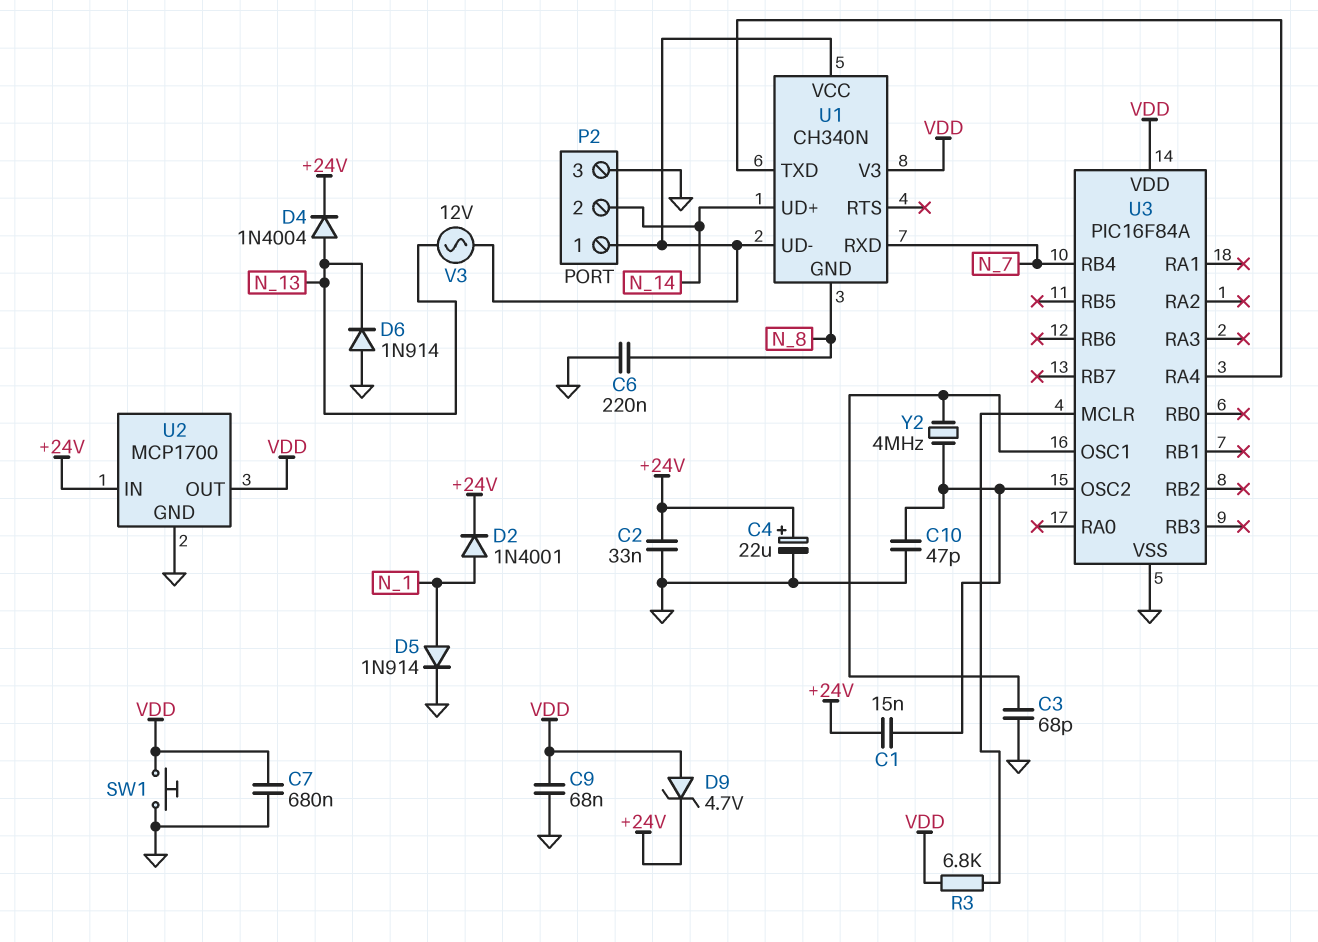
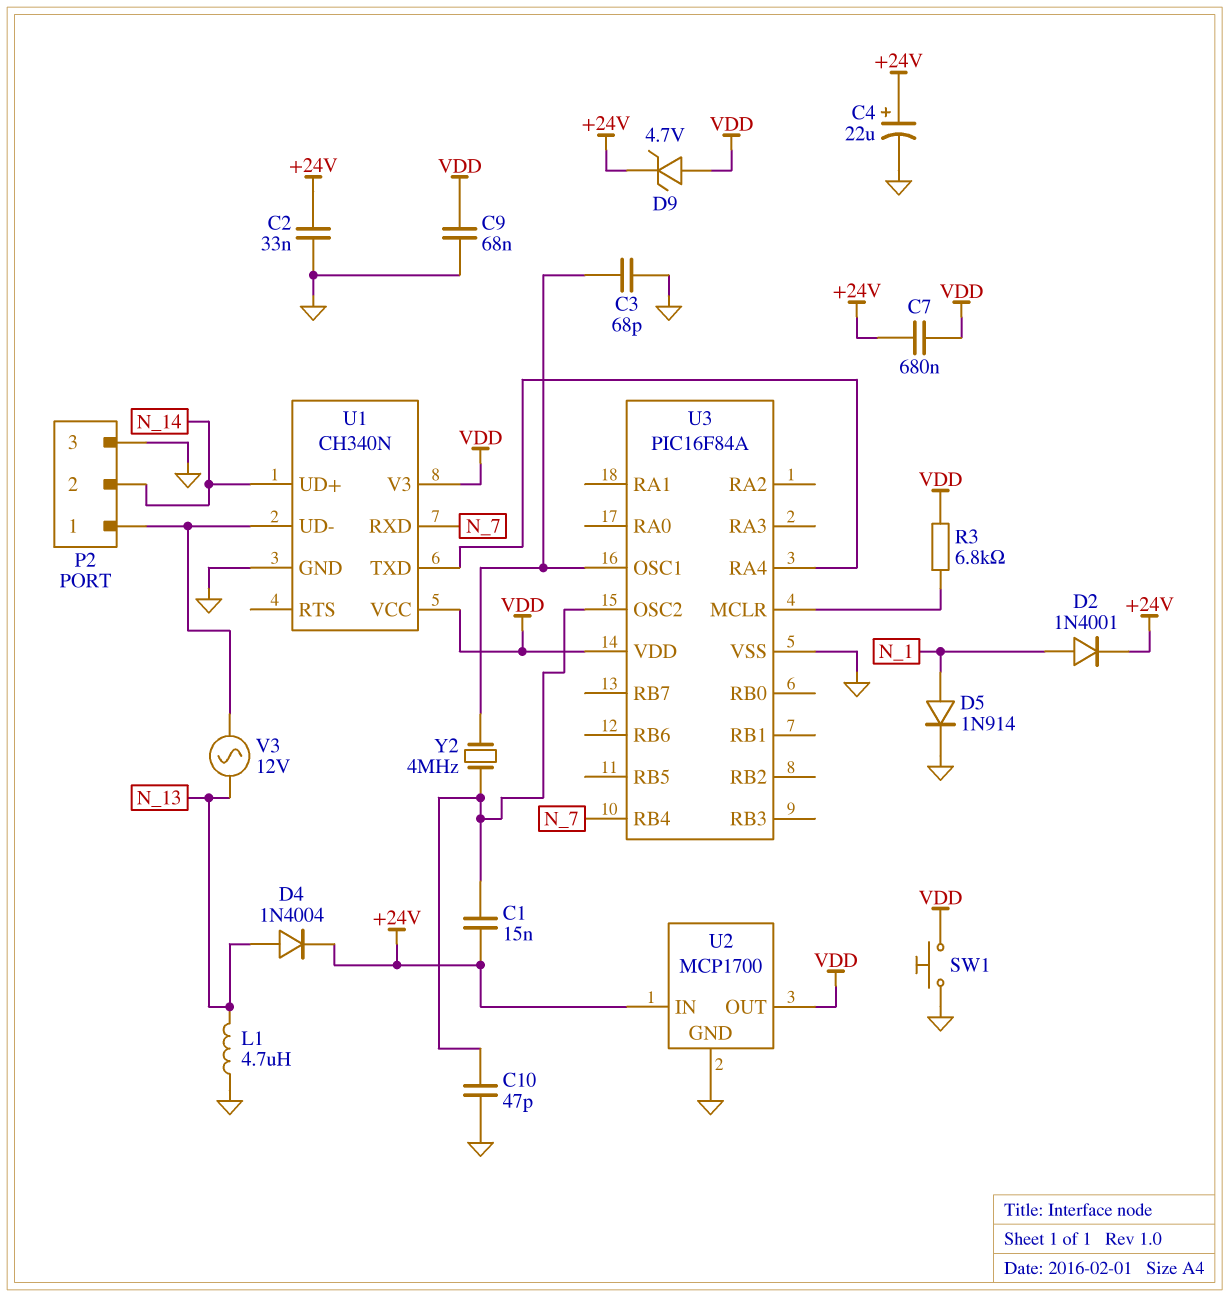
C6: 220nF (GND, N_8) -> none
C7: 680nF (GND, VDD) -> 680nF (+24V, VDD)
D6: diode 1N914 (A GND, K N_13) -> none
L1: none -> 4.7uH (GND, N_13)
U1 pin GND: N_8 -> GND
U1 pin VCC: P2/1 -> VDD

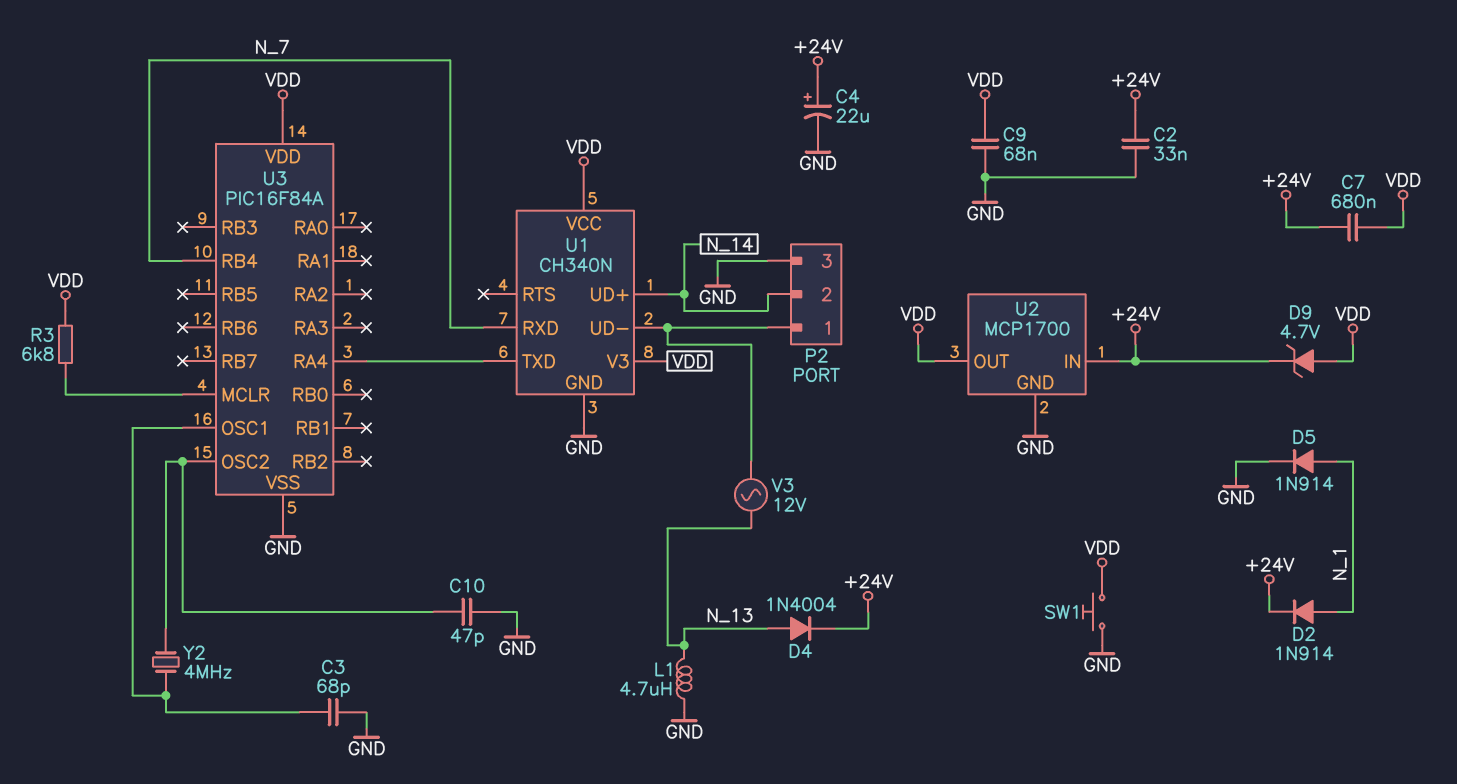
C1: 15nF (+24V, U3/OSC2) -> none
D2: diode 1N4001 (A N_1, K +24V) -> diode 1N914 (A N_1, K +24V)

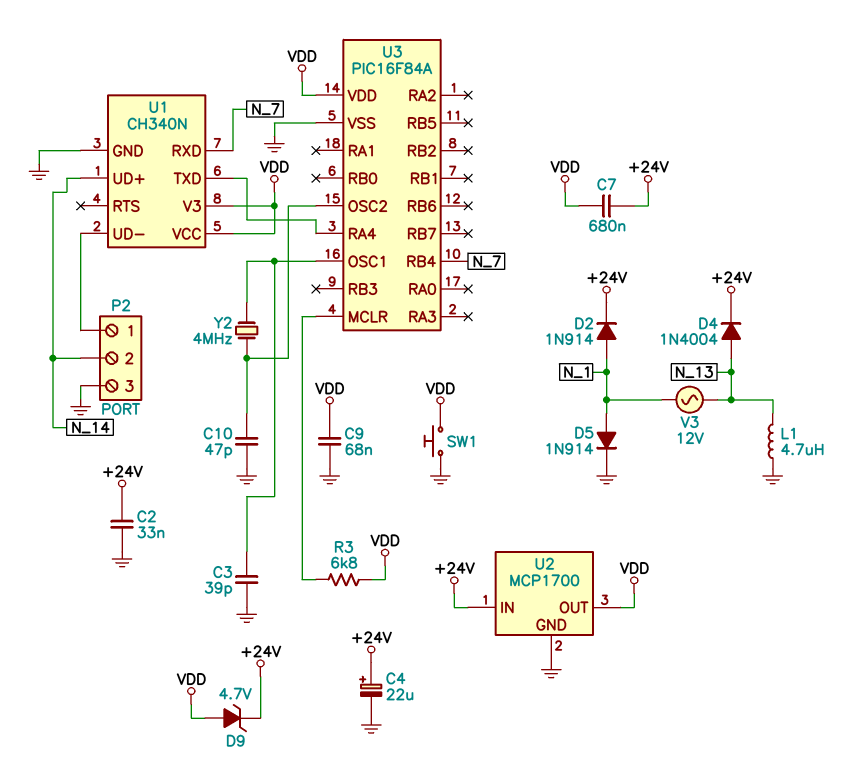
C3: 68pF (GND, U3/OSC1) -> 39pF (GND, U3/OSC1)
V3: AC 12V (N_13, P2/1) -> AC 12V (N_1, N_13)

